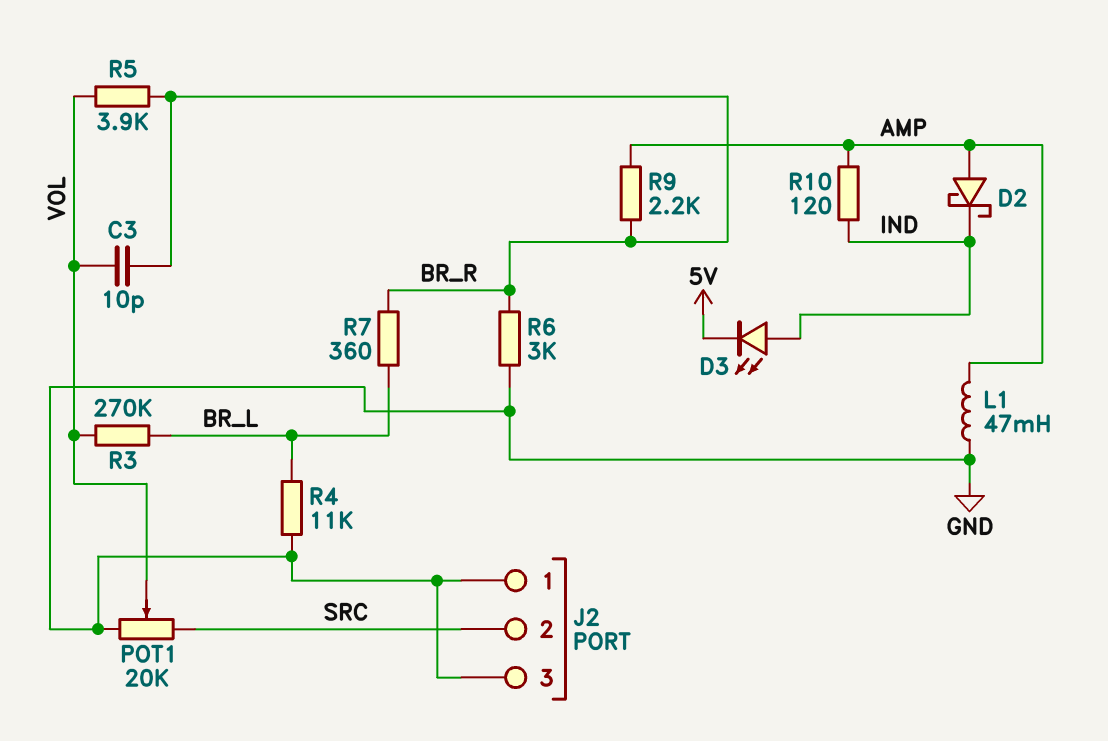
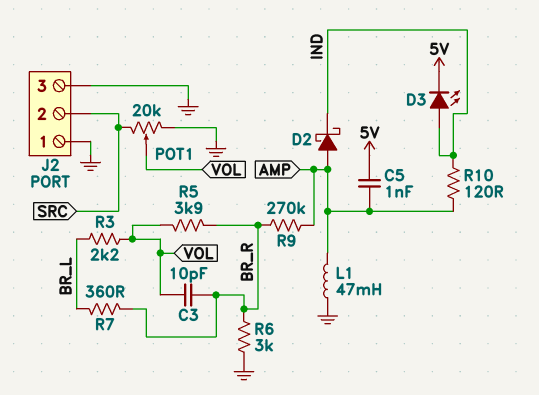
C5: none -> 1nF (5V, AMP)
R3: 270k (BR_L, VOL) -> 2.2k (BR_L, VOL)
R4: 11k (BR_L, GND) -> none
R9: 2.2k (AMP, BR_R) -> 270k (AMP, BR_R)

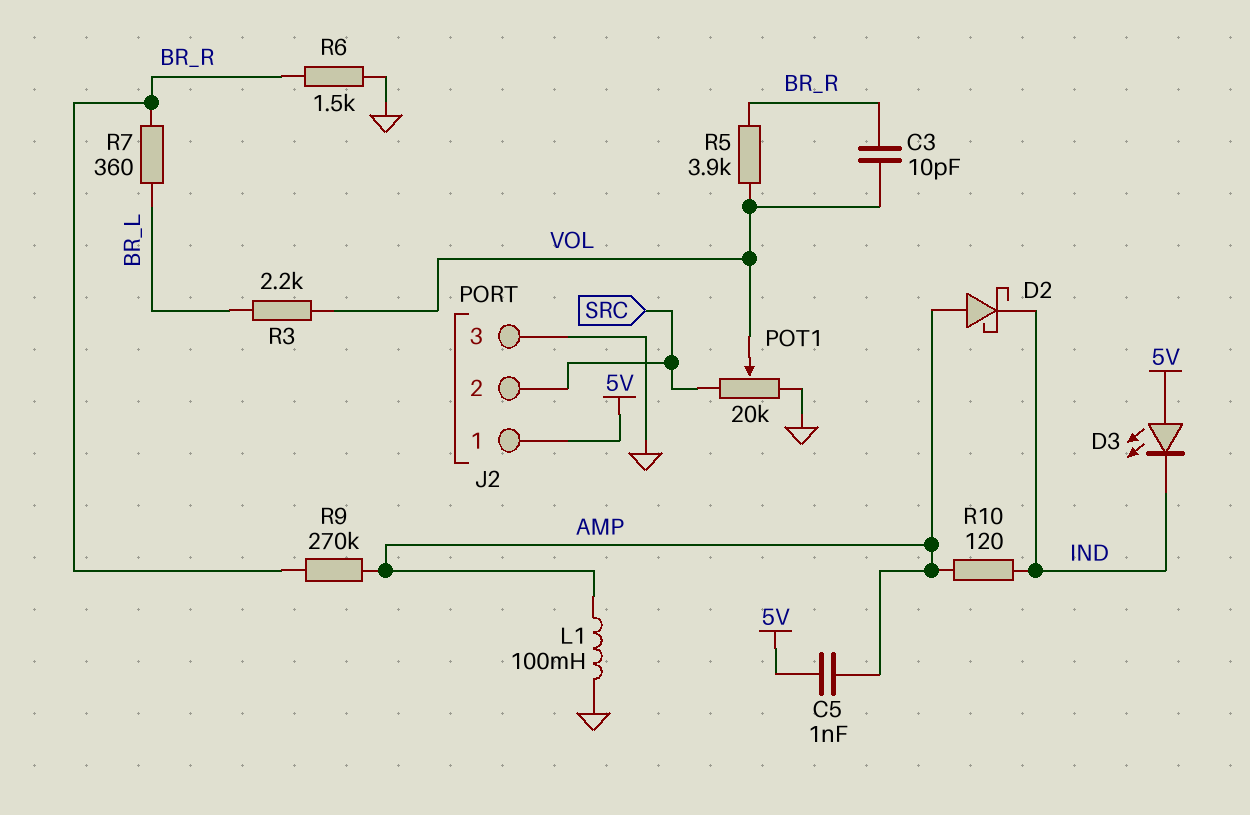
D3: LED (A IND, K 5V) -> LED (A 5V, K IND)
J2 pin 1: GND -> 5V
L1: 47mH (AMP, GND) -> 100mH (AMP, GND)
R6: 3k (BR_R, GND) -> 1.5k (BR_R, GND)

